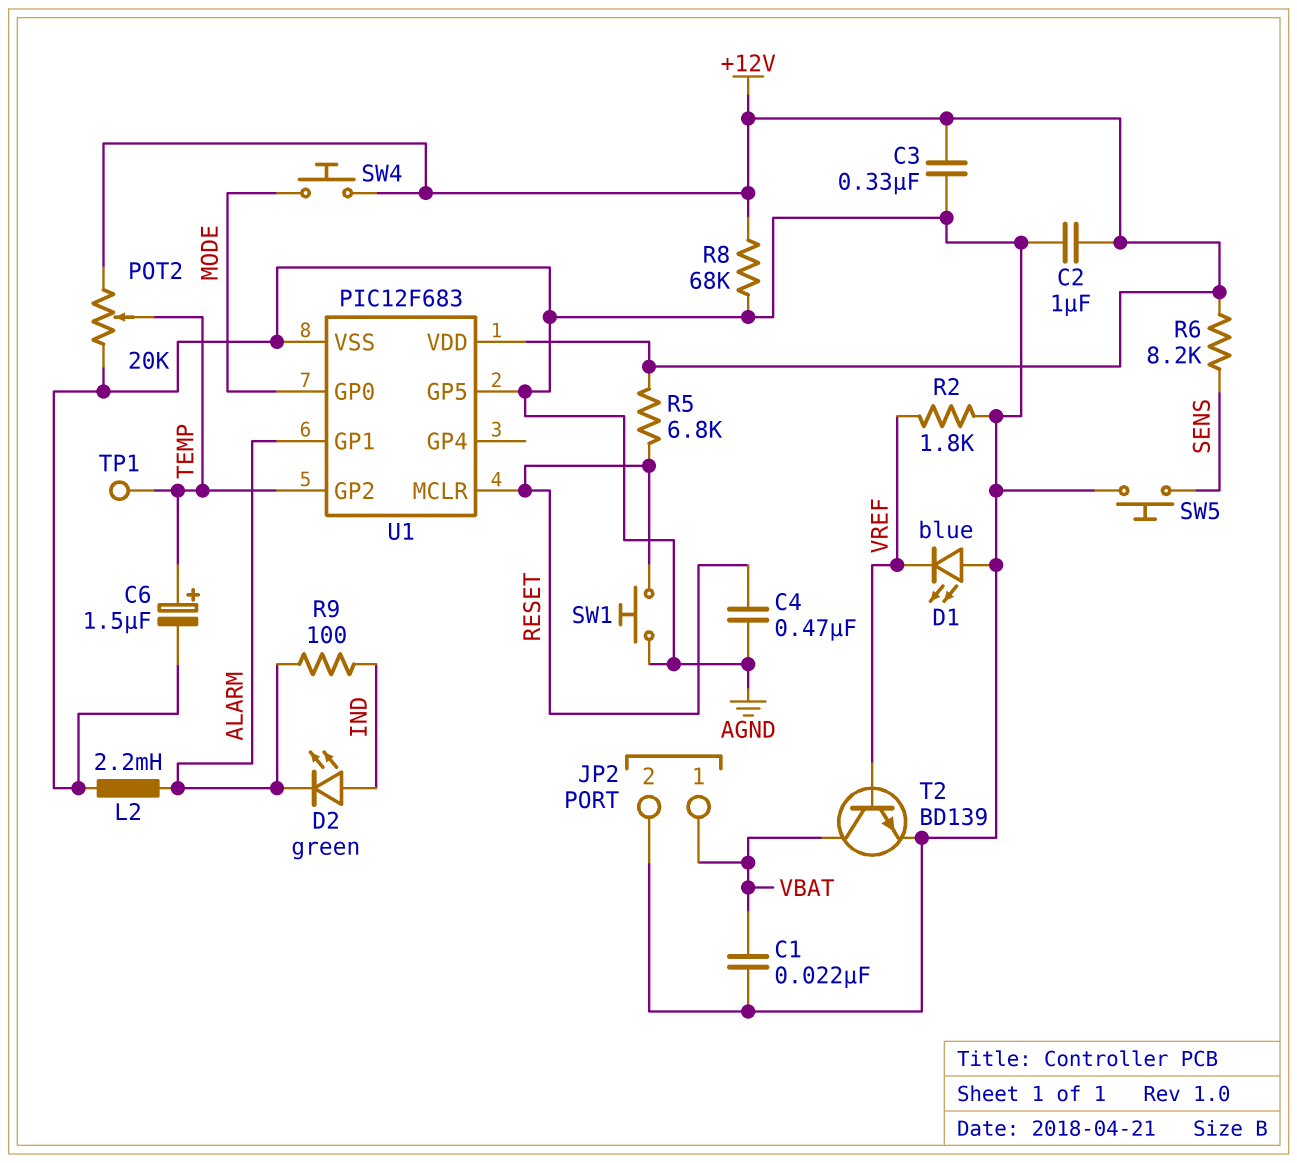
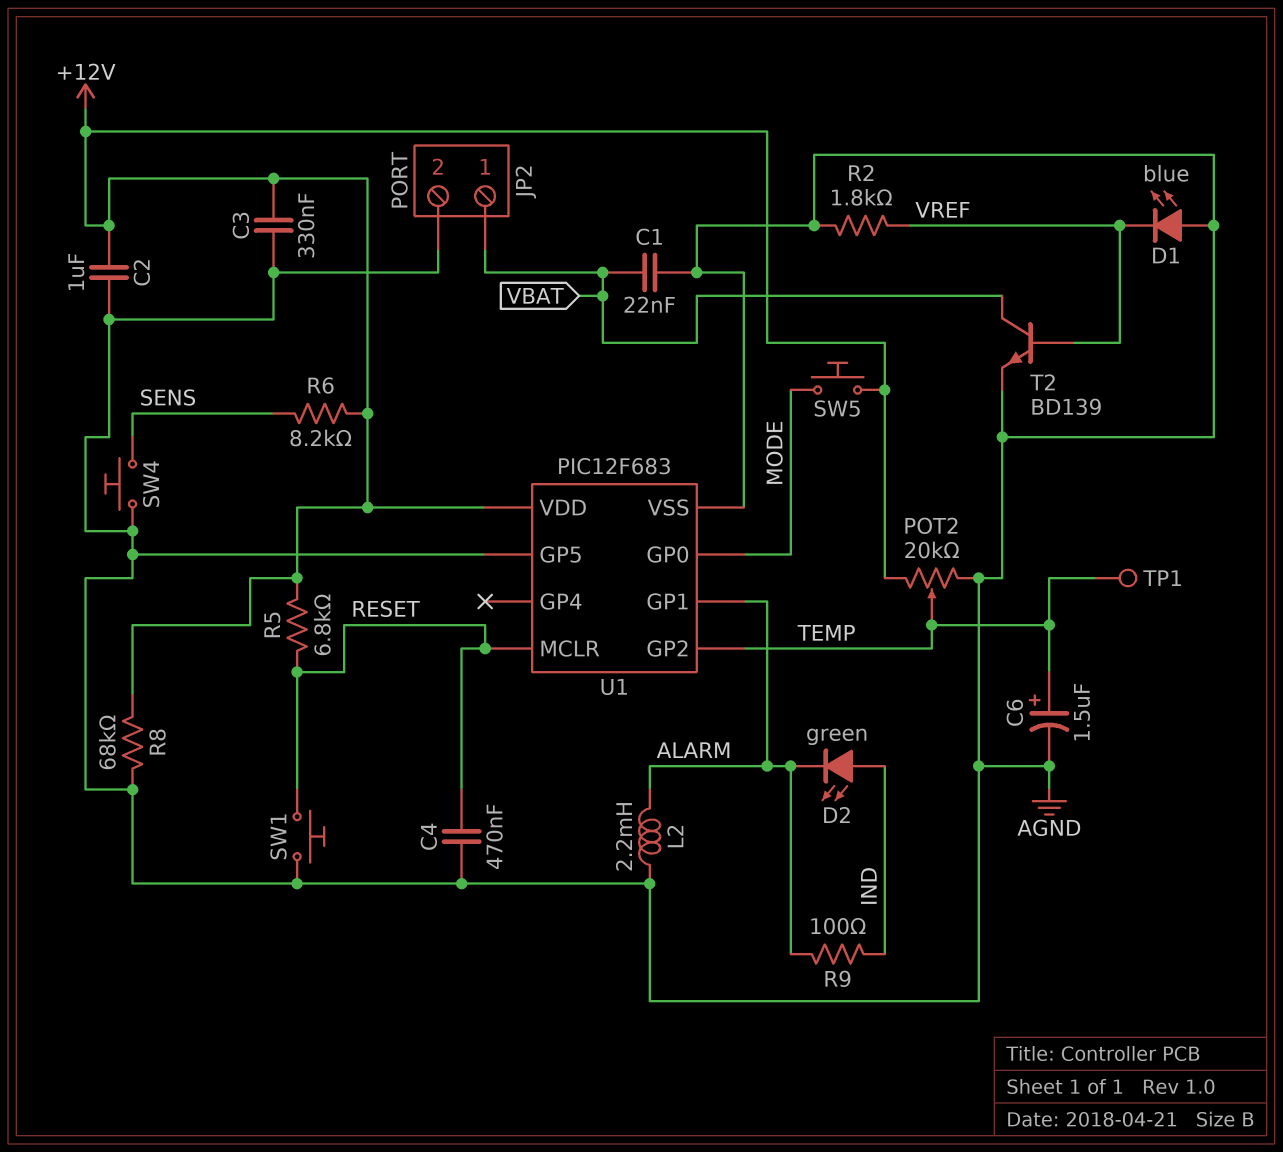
SW4: button (+12V, MODE) -> button (AGND, SENS)
SW5: button (AGND, SENS) -> button (+12V, MODE)

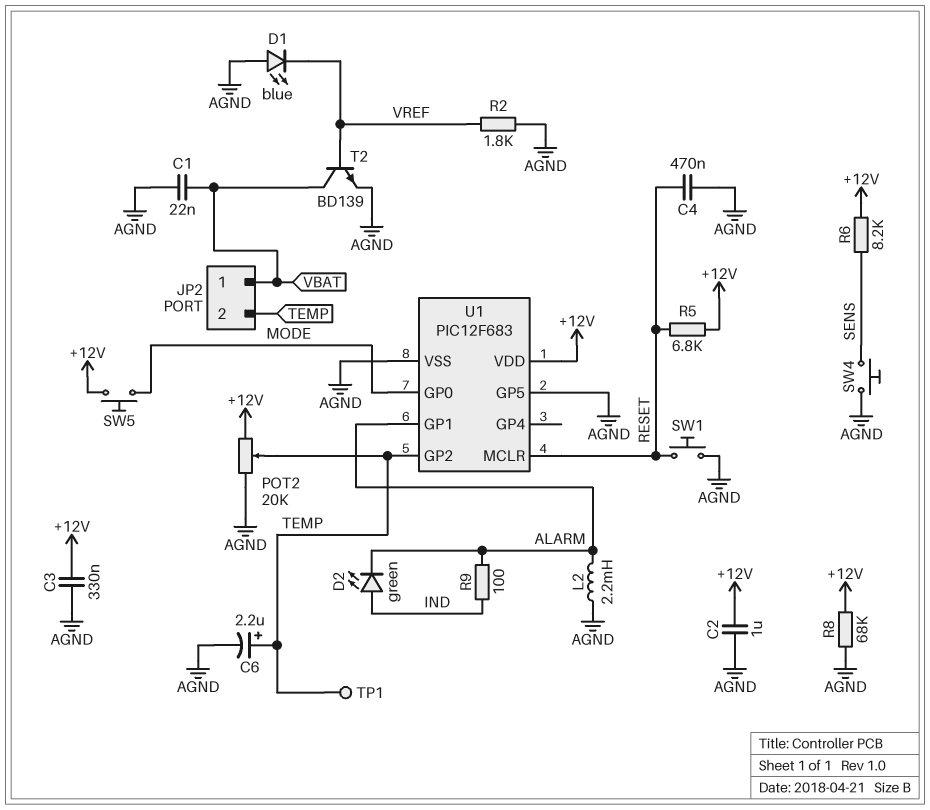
C6: 1.5uF (plus TEMP, minus AGND) -> 2.2uF (plus TEMP, minus AGND)
JP2 pin 2: AGND -> TEMP

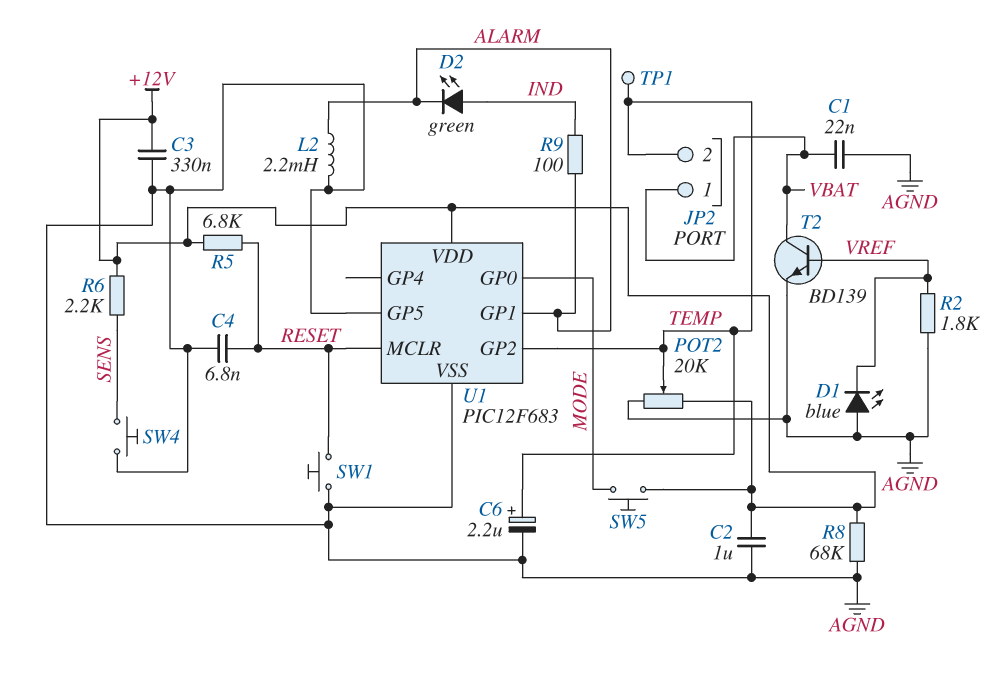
C4: 470nF (AGND, RESET) -> 6.8nF (AGND, RESET)
R6: 8.2k (+12V, SENS) -> 2.2k (+12V, SENS)

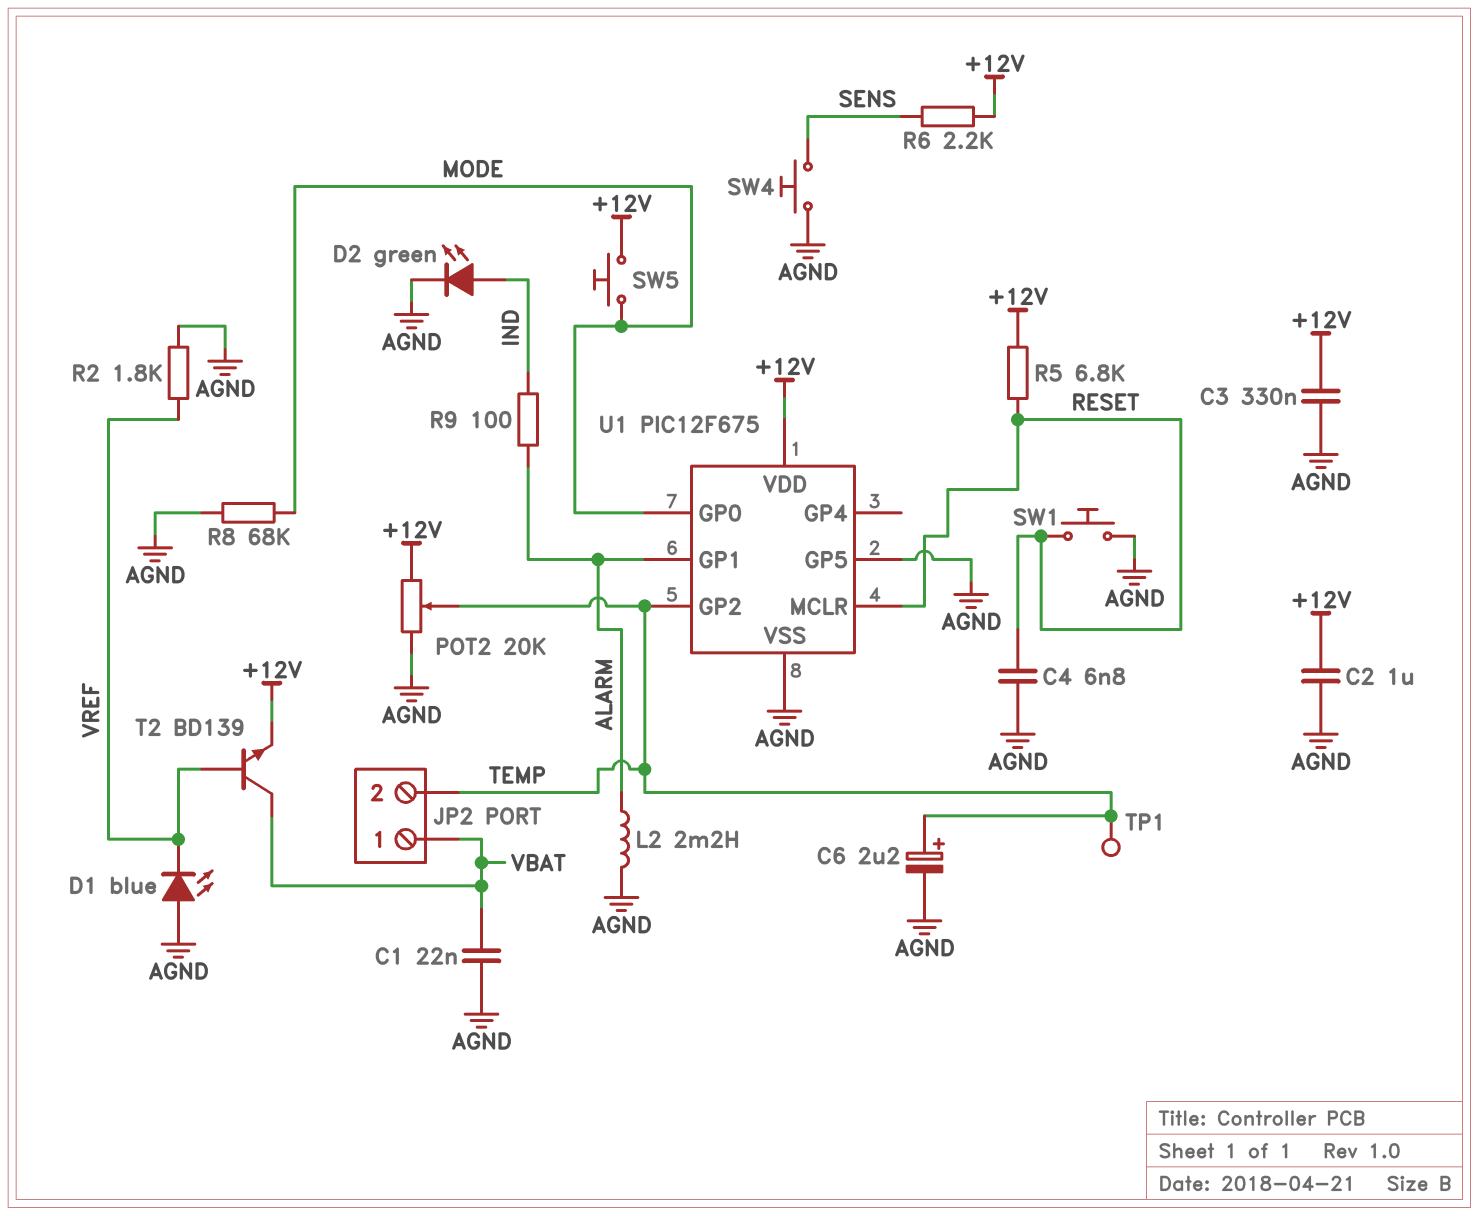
D2: LED green (A IND, K ALARM) -> LED green (A IND, K AGND)
R8: 68k (+12V, AGND) -> 68k (AGND, MODE)
T2: NPN BD139 (B VREF, C VBAT, E AGND) -> NPN BD139 (B VREF, C VBAT, E +12V)
U1: PIC12F683 -> PIC12F675

